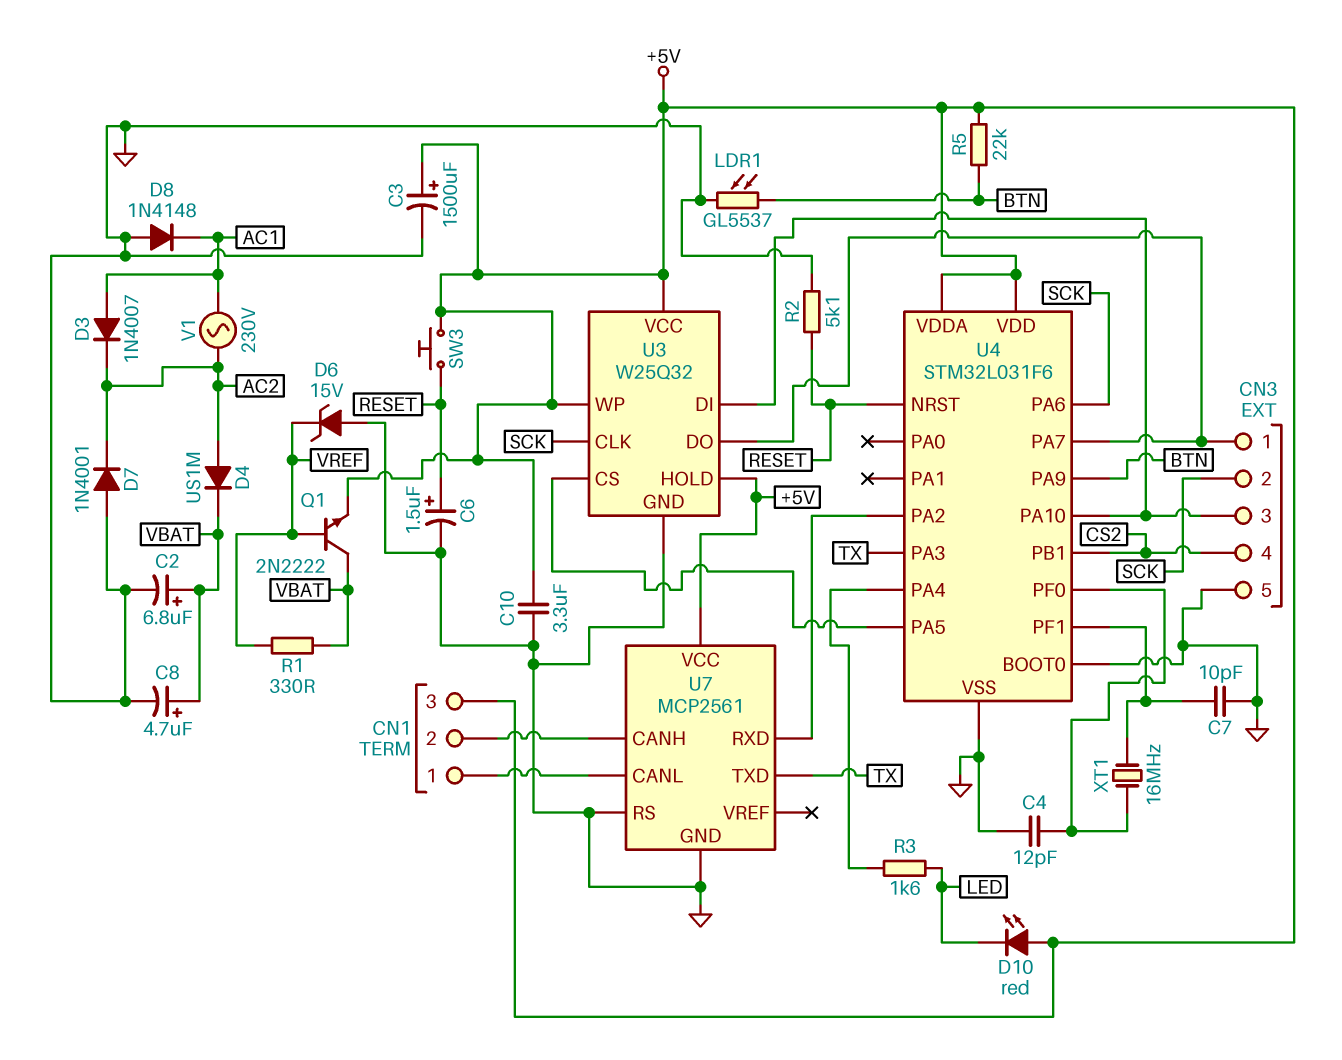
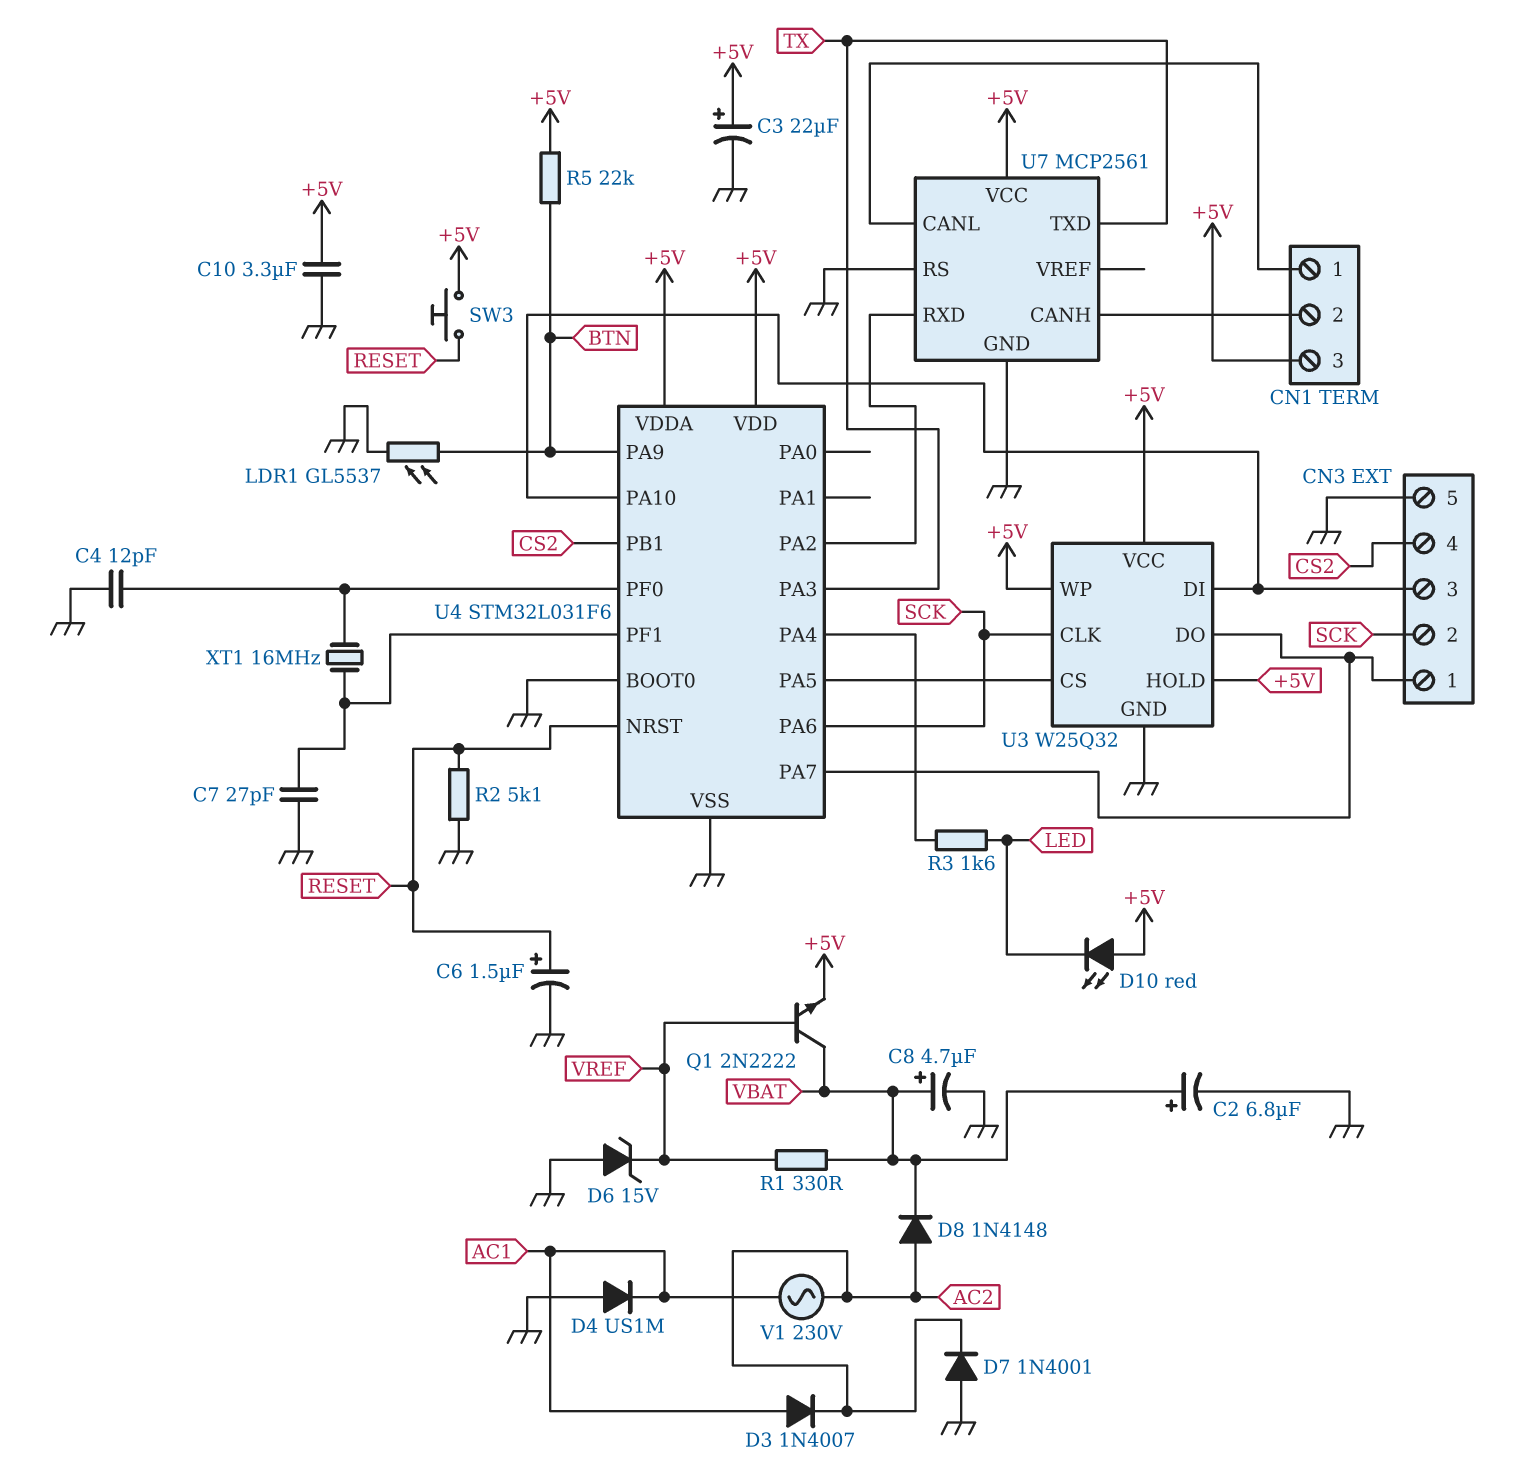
C3: 1500uF (plus +5V, minus GND) -> 22uF (plus +5V, minus GND)
C7: 10pF (GND, U4/PF1) -> 27pF (GND, U4/PF1)
D4: diode US1M (A AC2, K VBAT) -> diode US1M (A GND, K AC1)
D8: diode 1N4148 (A GND, K AC1) -> diode 1N4148 (A AC2, K VBAT)

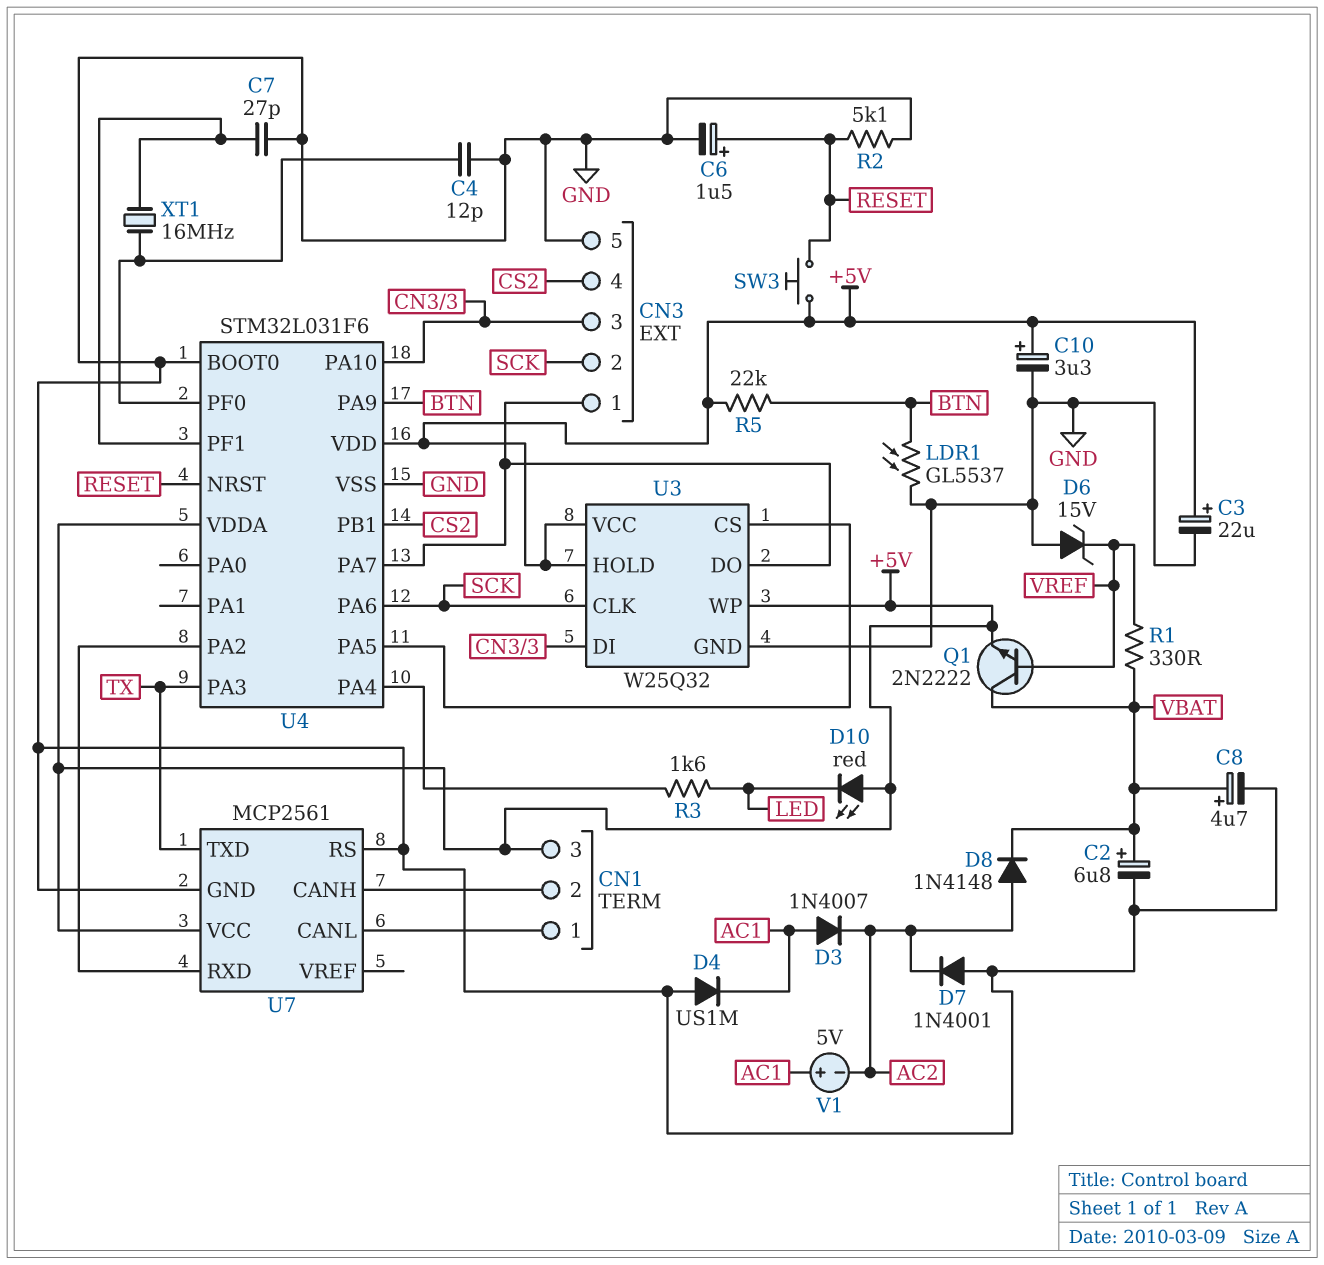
C10: 3.3uF (+5V, GND) -> 3.3uF (plus +5V, minus GND)
V1: AC 230V (AC1, AC2) -> 5V (plus AC1, minus AC2)

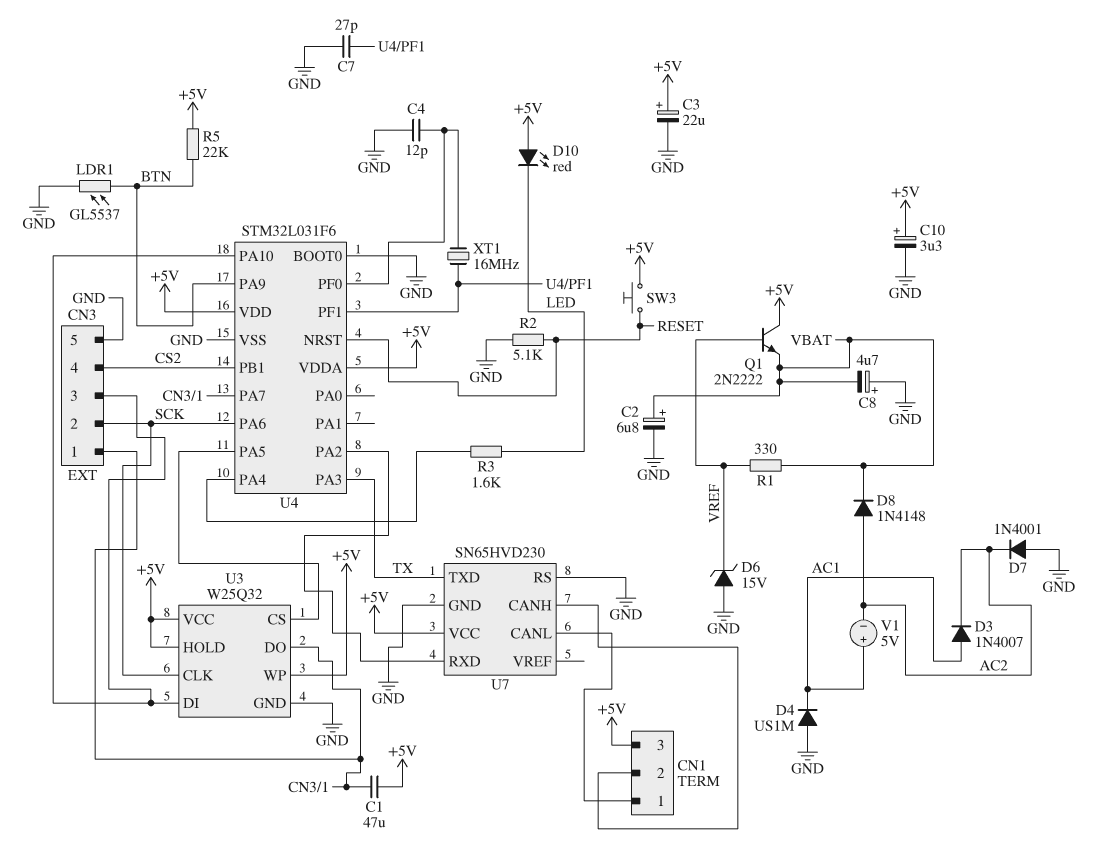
C1: none -> 47uF (+5V, CN3/1)
C6: 1.5uF (plus RESET, minus GND) -> none
C8: 4.7uF (plus VBAT, minus GND) -> 4.7uF (plus GND, minus VBAT)
Q1: NPN 2N2222 (B VREF, C VBAT, E +5V) -> NPN 2N2222 (B VREF, C +5V, E VBAT)
U7: MCP2561 -> SN65HVD230

